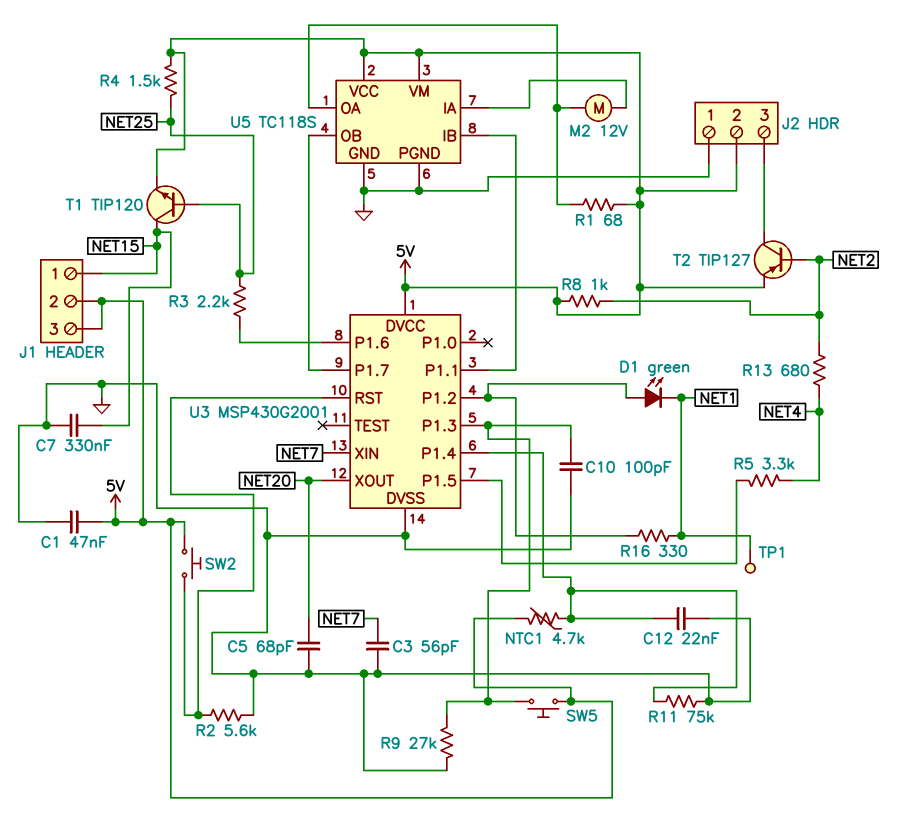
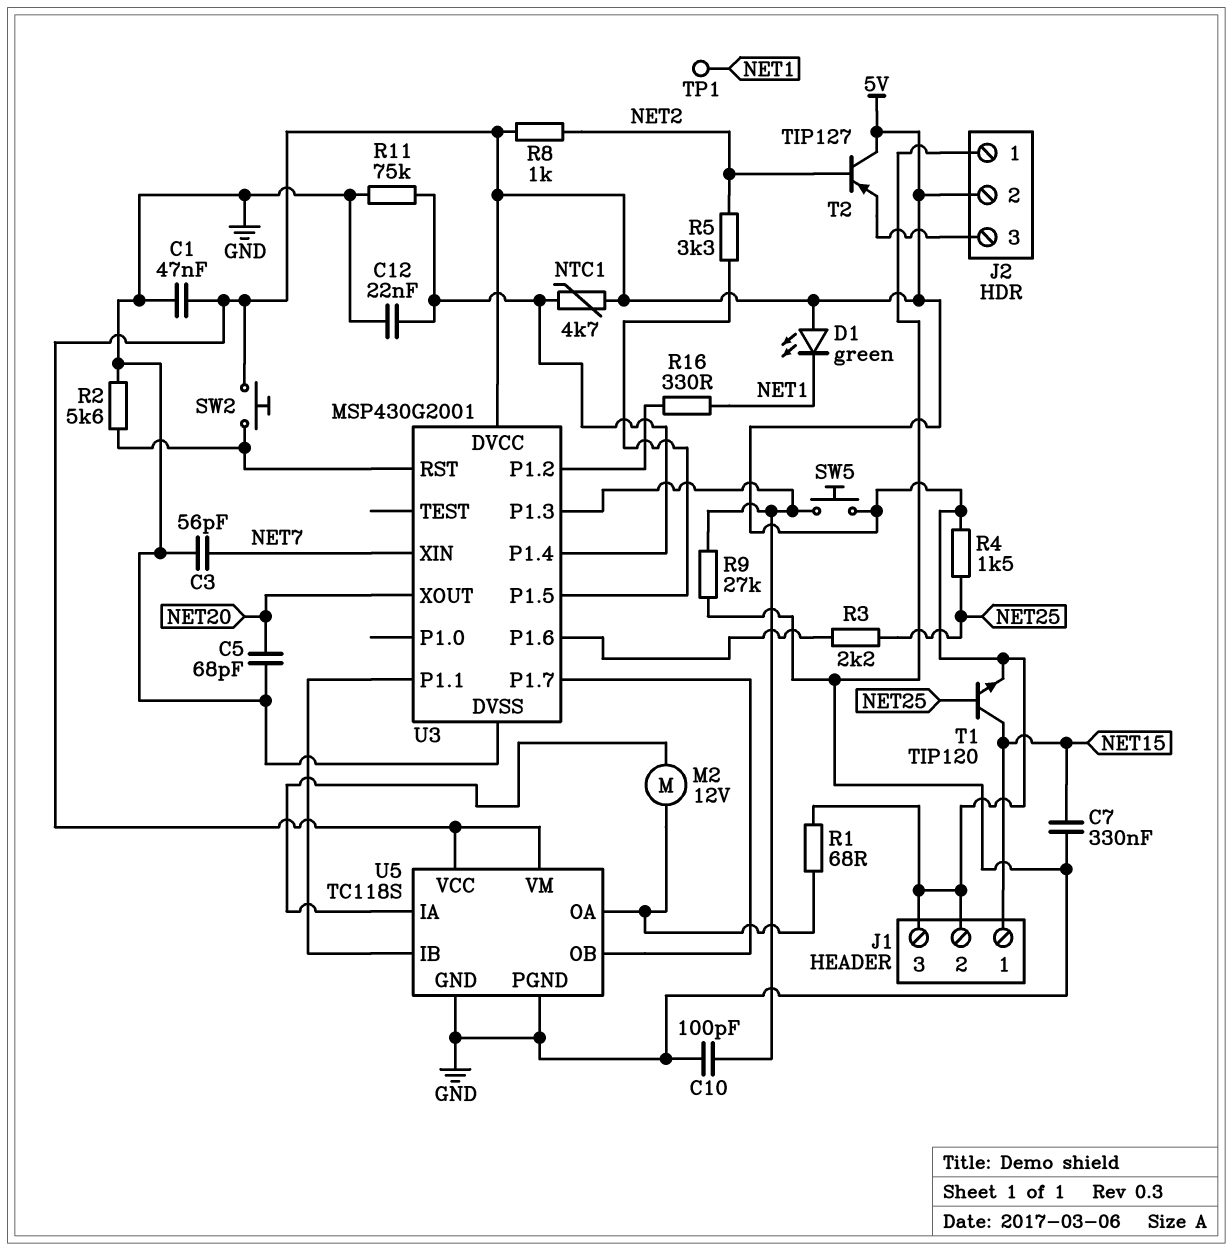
D1: LED green (A U3/P1.2, K NET1) -> LED green (A 5V, K NET1)
R5: 3.3k (NET4, U3/P1.5) -> 3.3k (NET2, U3/P1.5)
R13: 680 (NET2, NET4) -> none
T2: PNP TIP127 (B NET2, C J2/3, E 5V) -> PNP TIP127 (B NET2, C 5V, E J2/3)

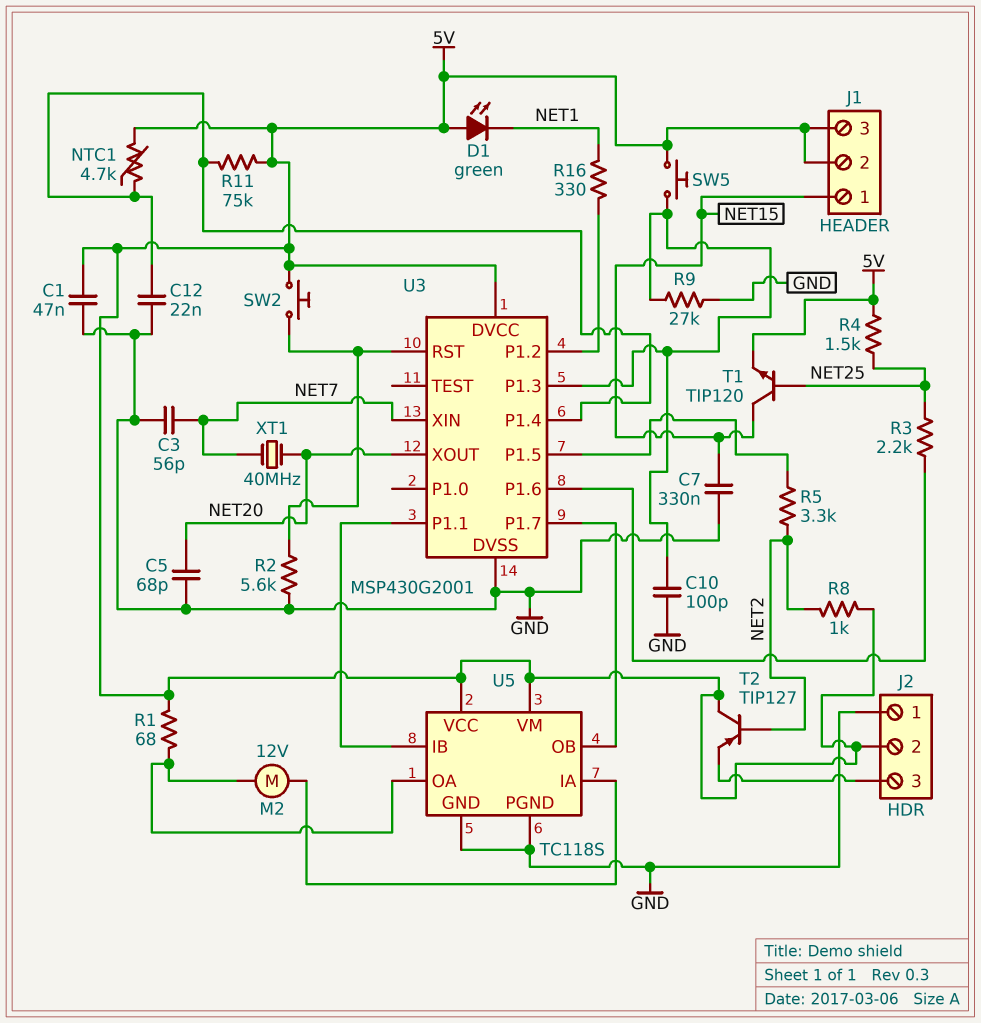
R11: 75k (GND, U3/P1.4) -> 75k (5V, U3/P1.4)
TP1: test point (NET1) -> none
XT1: none -> 40MHz (NET7, NET20)

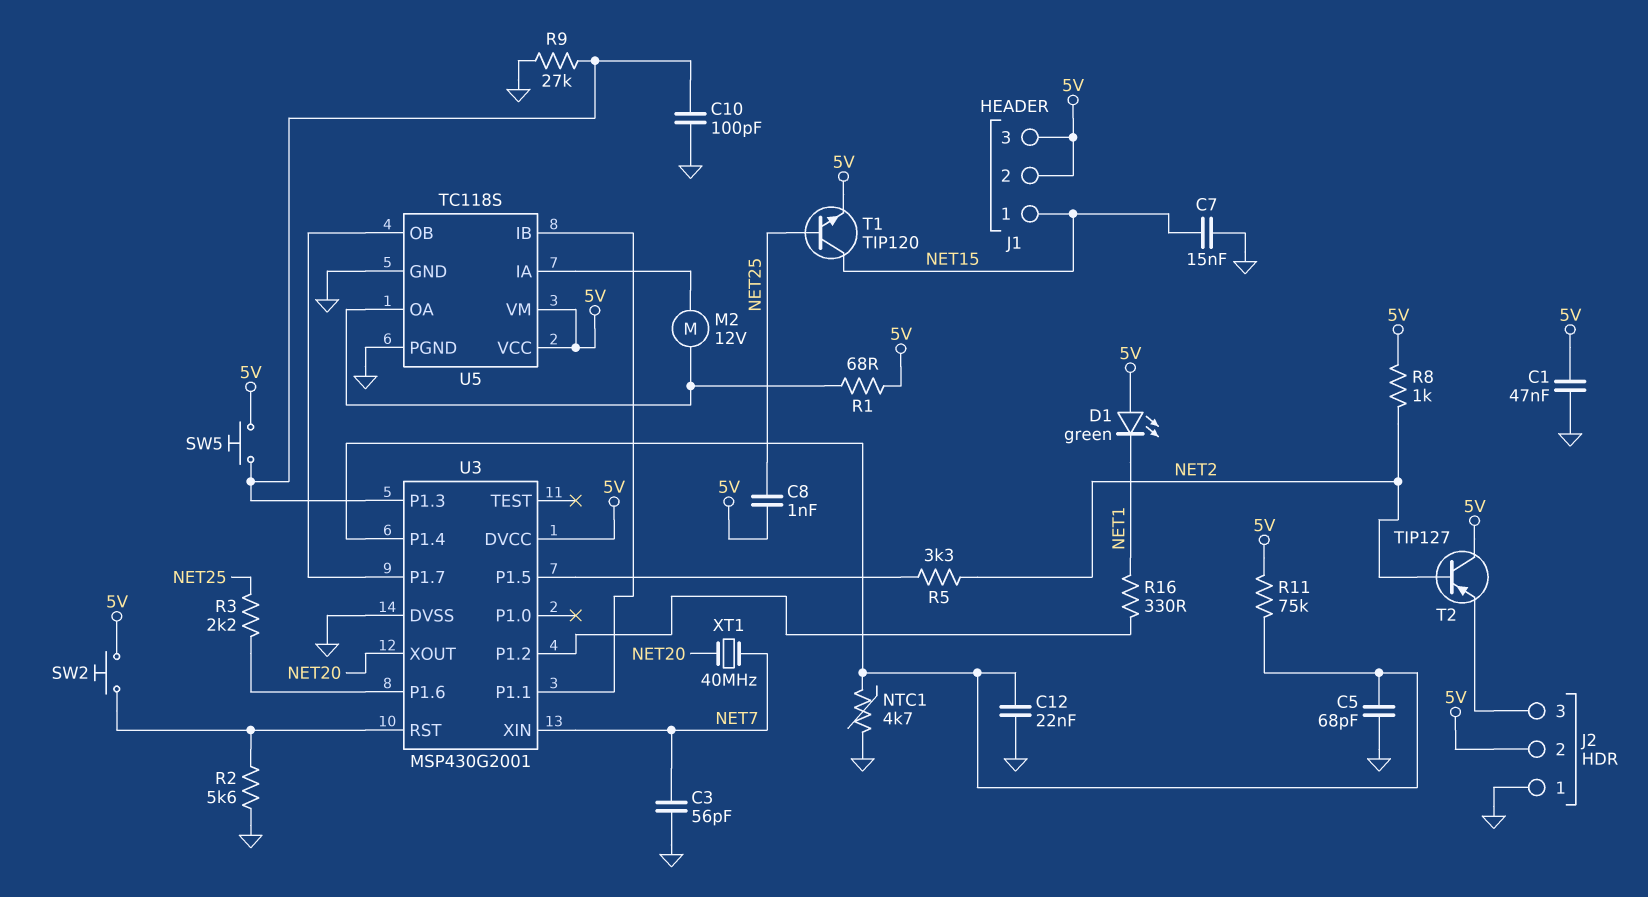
C5: 68pF (GND, NET20) -> 68pF (GND, U3/P1.4)
C7: 330nF (GND, NET15) -> 15nF (GND, NET15)
C8: none -> 1nF (5V, NET25)
NTC1: 4.7k (5V, U3/P1.4) -> 4.7k (GND, U3/P1.4)
R4: 1.5k (5V, NET25) -> none

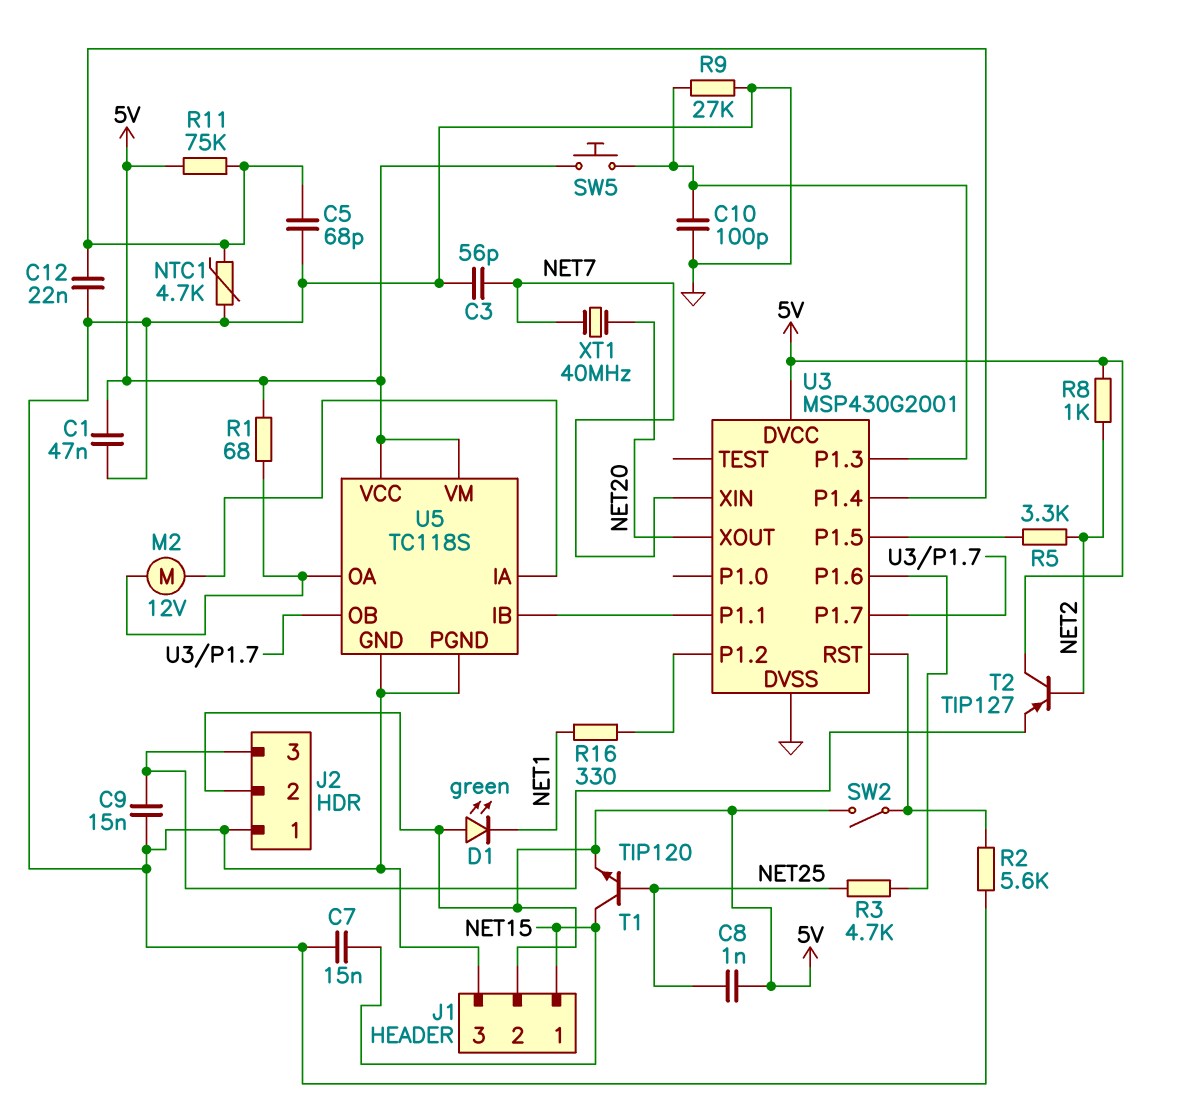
C9: none -> 15nF (GND, J2/3)
J1 pin 3: 5V -> GND
R3: 2.2k (NET25, U3/P1.6) -> 4.7k (NET25, U3/P1.6)
SW2: button (5V, U3/RST) -> switch (5V, U3/RST)

